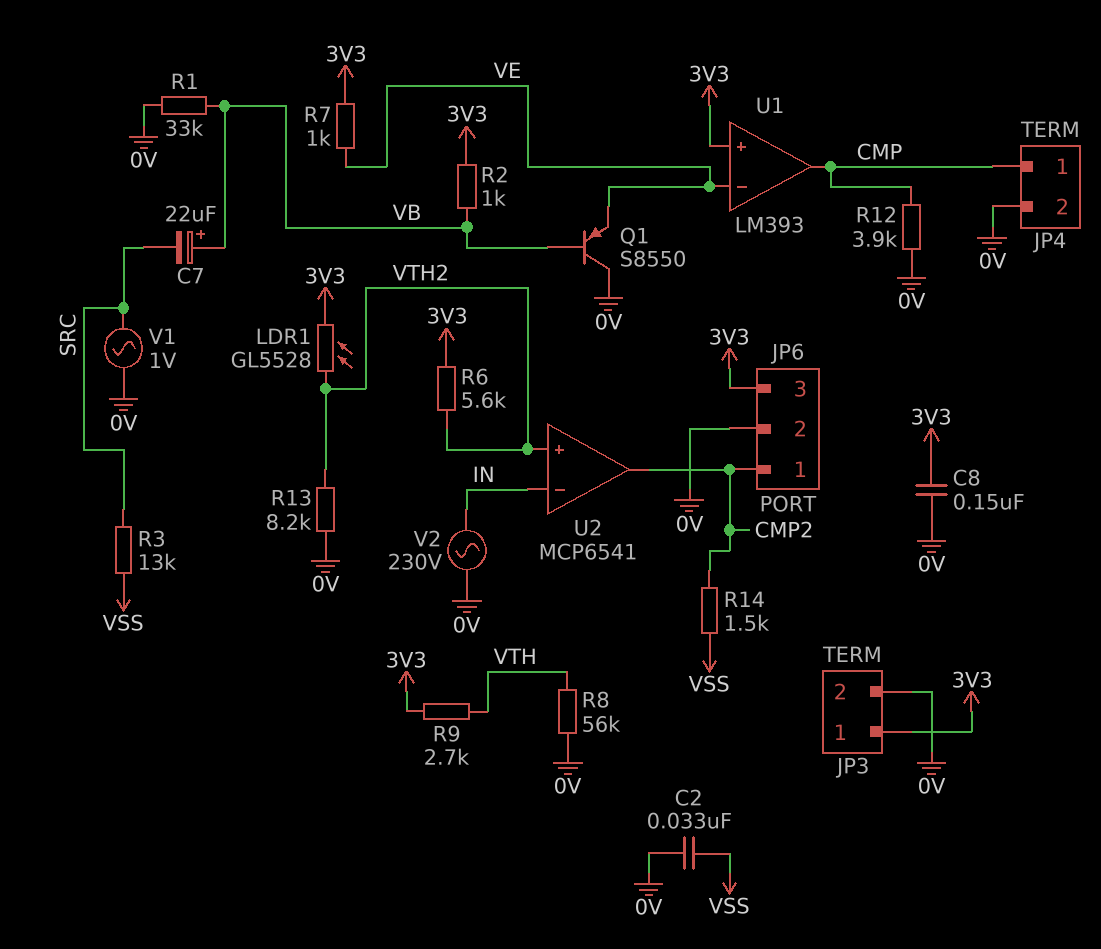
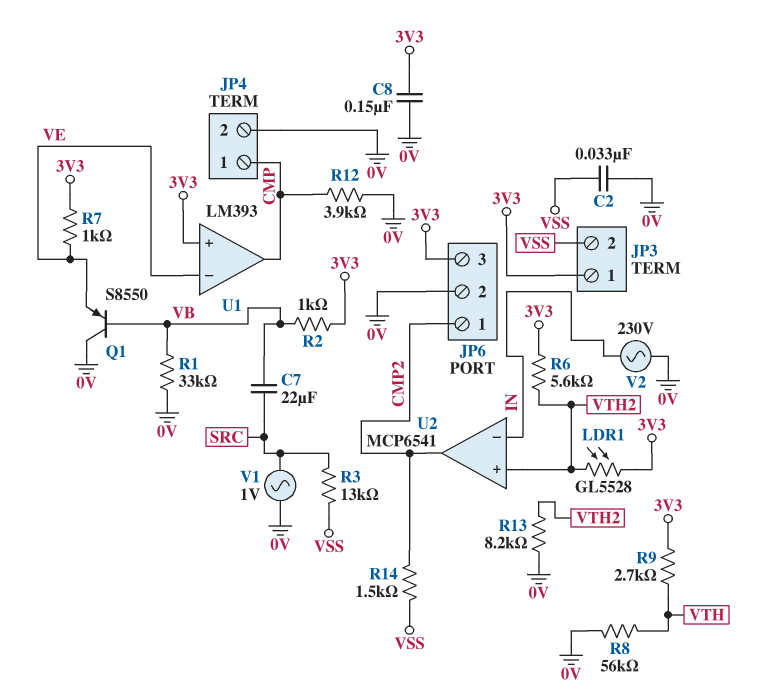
C7: 22uF (plus VB, minus SRC) -> 22uF (SRC, VB)
JP3 pin 2: 0V -> VSS

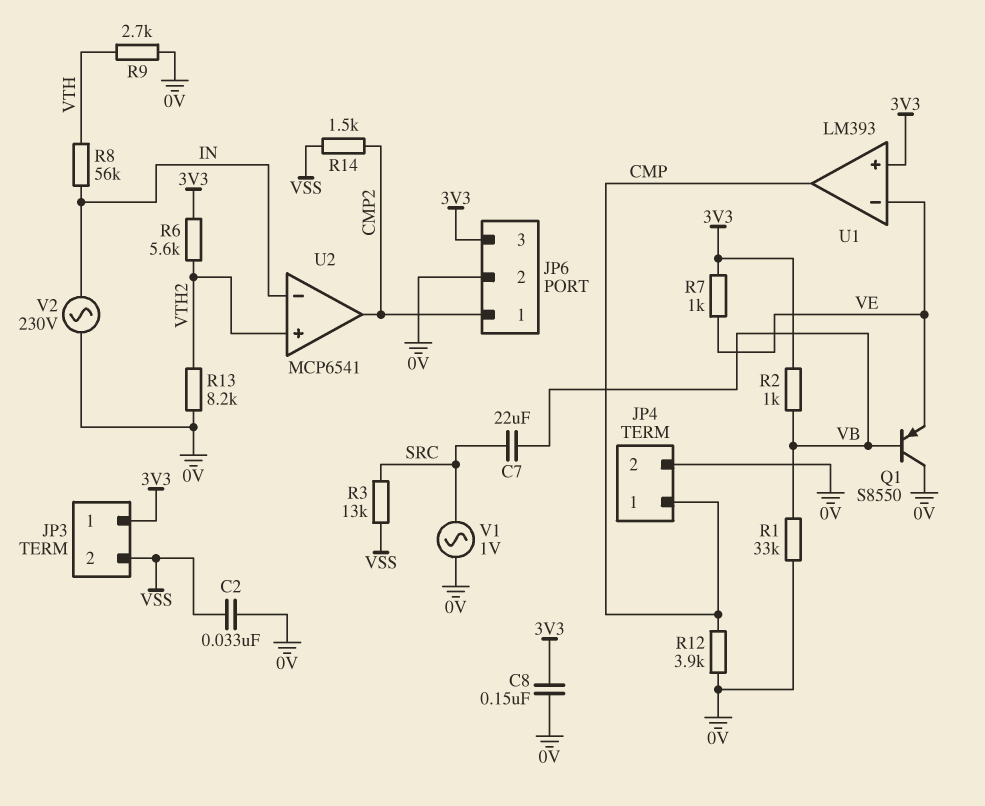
LDR1: GL5528 (3V3, VTH2) -> none
R8: 56k (0V, VTH) -> 56k (IN, VTH)
R9: 2.7k (3V3, VTH) -> 2.7k (0V, VTH)

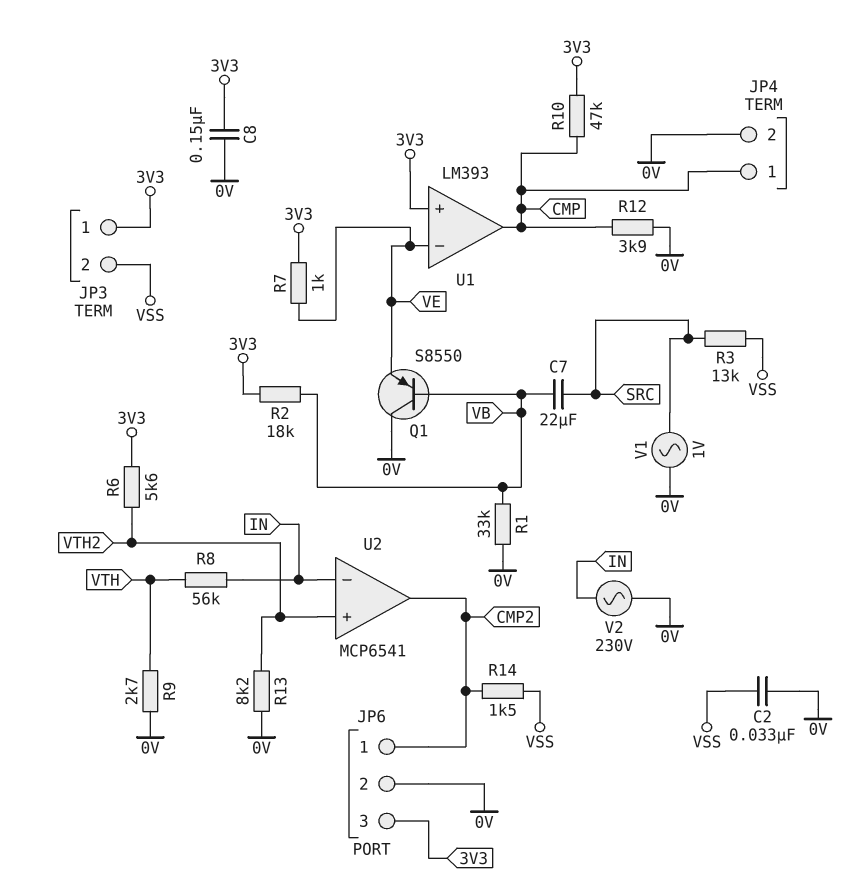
R2: 1k (3V3, VB) -> 18k (3V3, VB)
R10: none -> 47k (3V3, CMP)

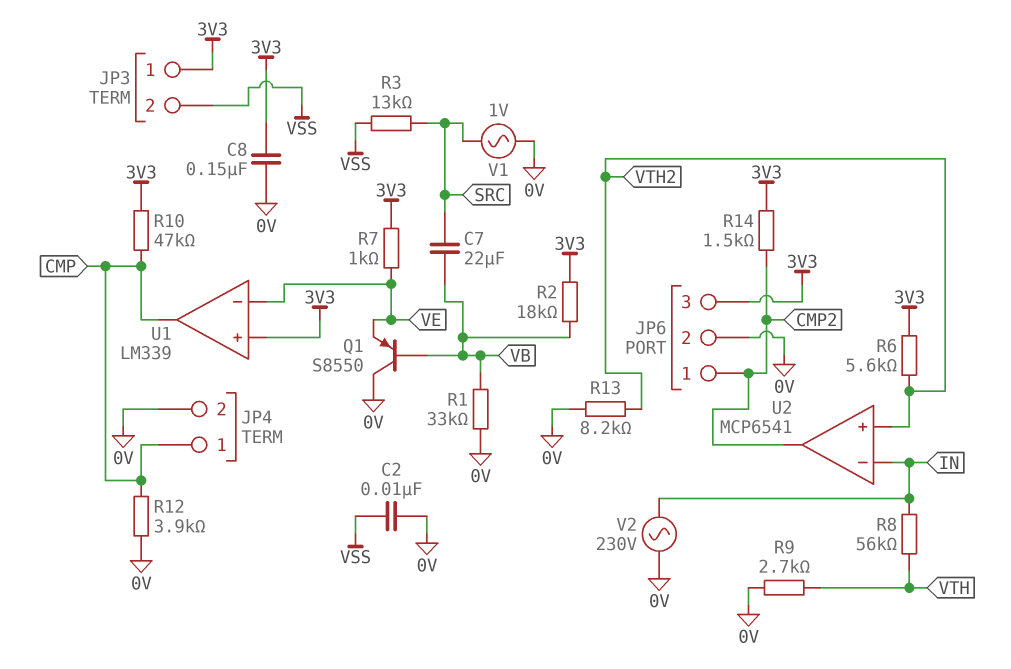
C2: 33nF (0V, VSS) -> 10nF (0V, VSS)
R14: 1.5k (CMP2, VSS) -> 1.5k (3V3, CMP2)
U1: LM393 -> LM339

